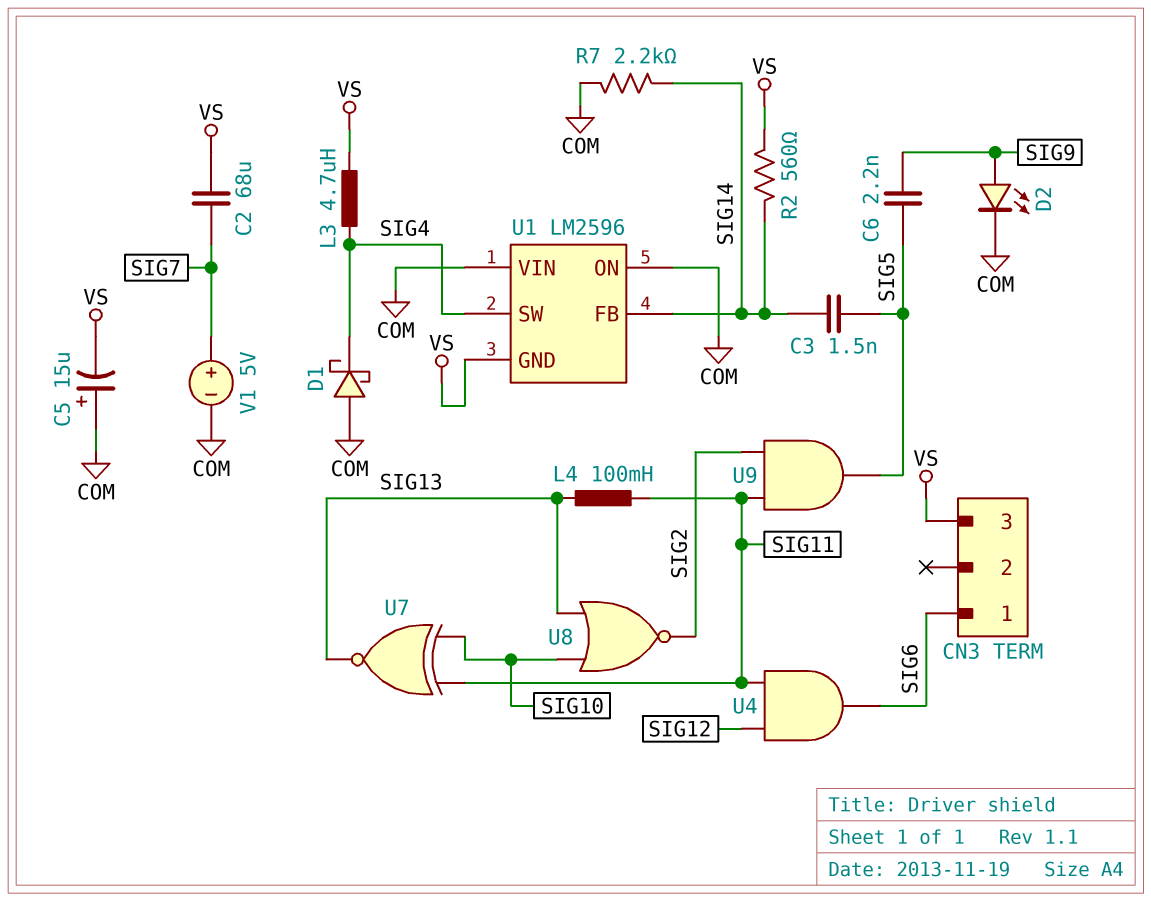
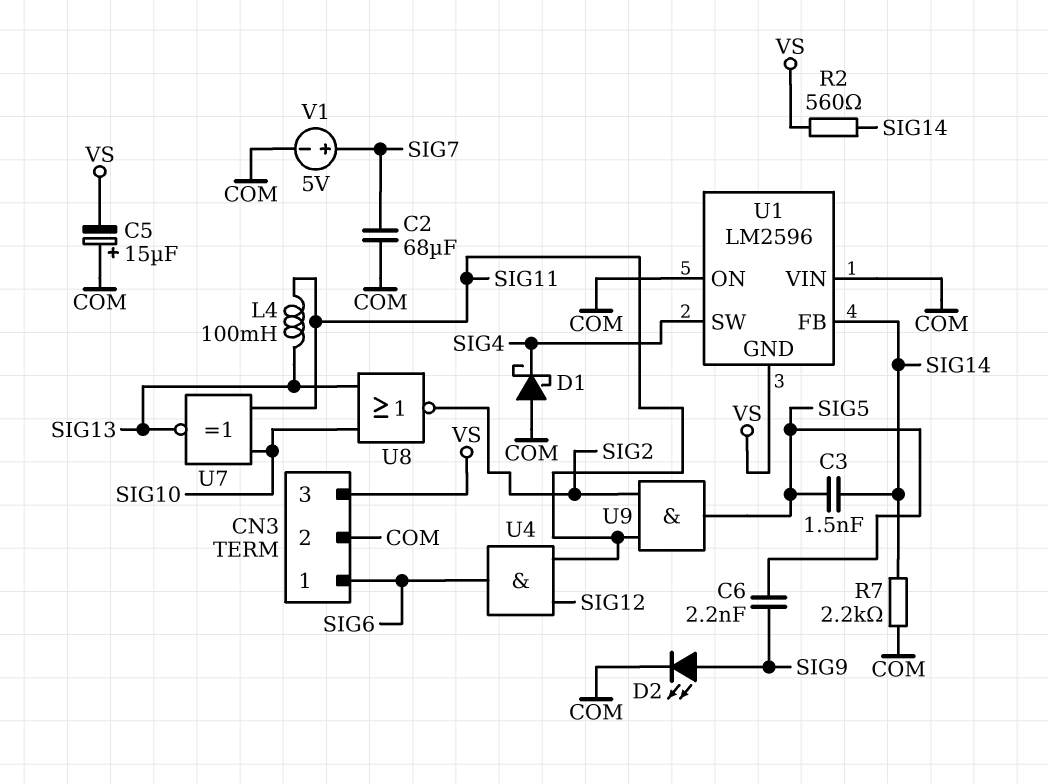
C2: 68uF (SIG7, VS) -> 68uF (COM, SIG7)
CN3 pin 2: none -> COM
L3: 4.7uH (SIG4, VS) -> none

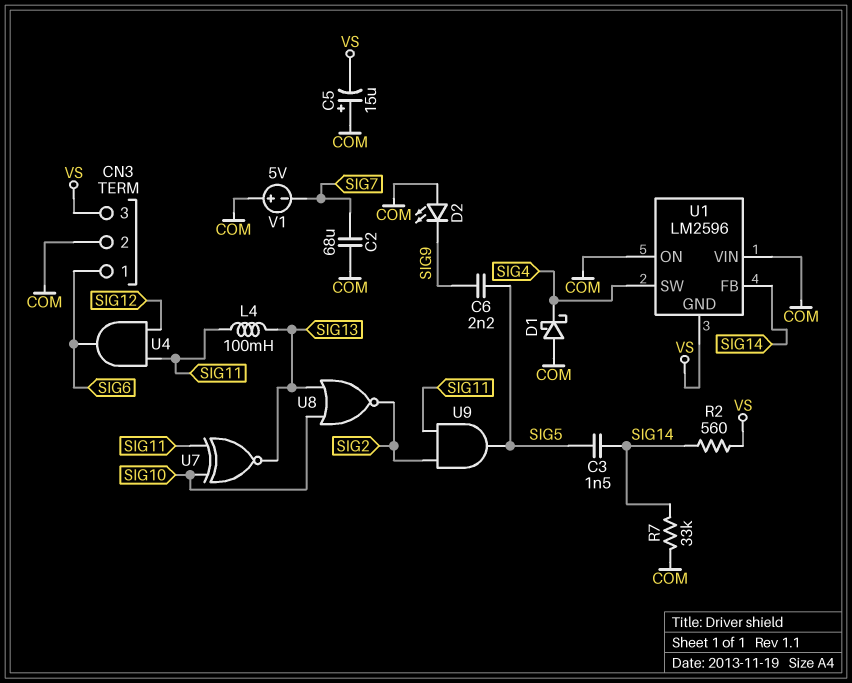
D2: LED (A SIG9, K COM) -> LED (A COM, K SIG9)
R7: 2.2k (COM, SIG14) -> 33k (COM, SIG14)
V1: 5V (plus SIG7, minus COM) -> 5V (plus COM, minus SIG7)

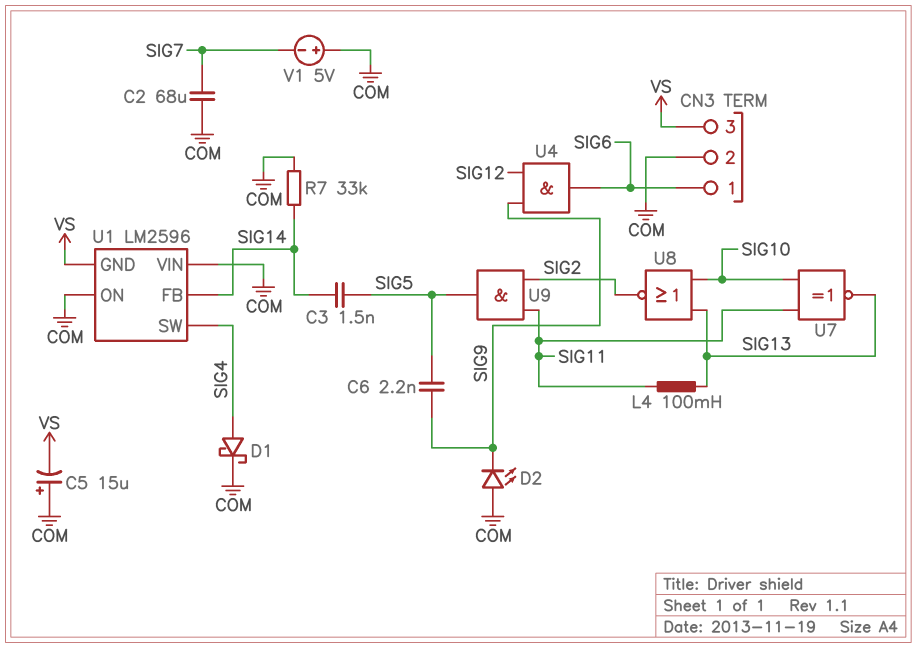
D1: schottky (A COM, K SIG4) -> schottky (A SIG4, K COM)
R2: 560 (SIG14, VS) -> none
U4: AND (in SIG11, in SIG12, out SIG6) -> AND (in SIG9, in SIG12, out SIG6)

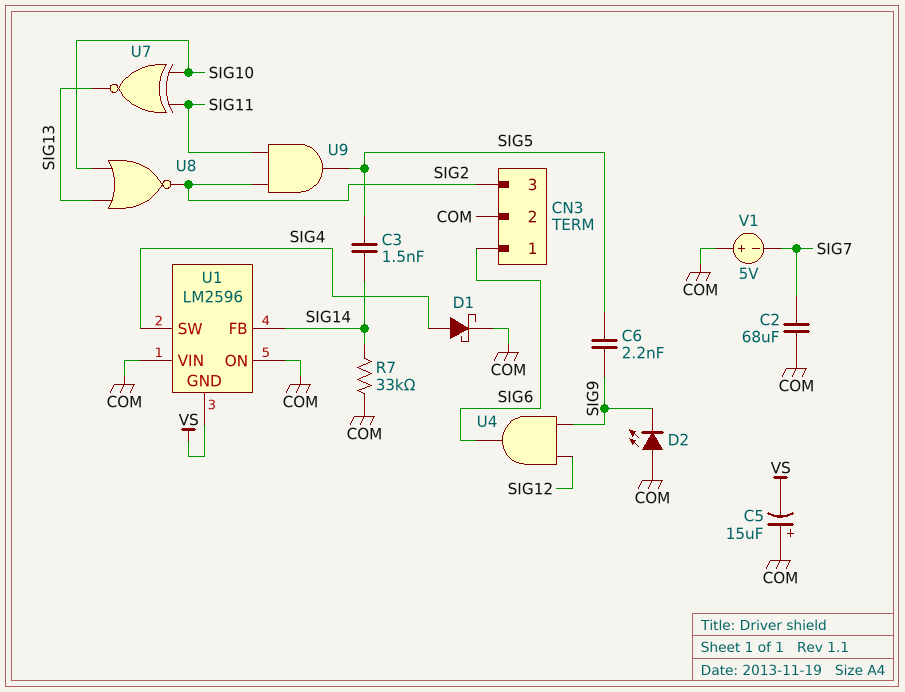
CN3 pin 3: VS -> SIG2
L4: 100mH (SIG11, SIG13) -> none

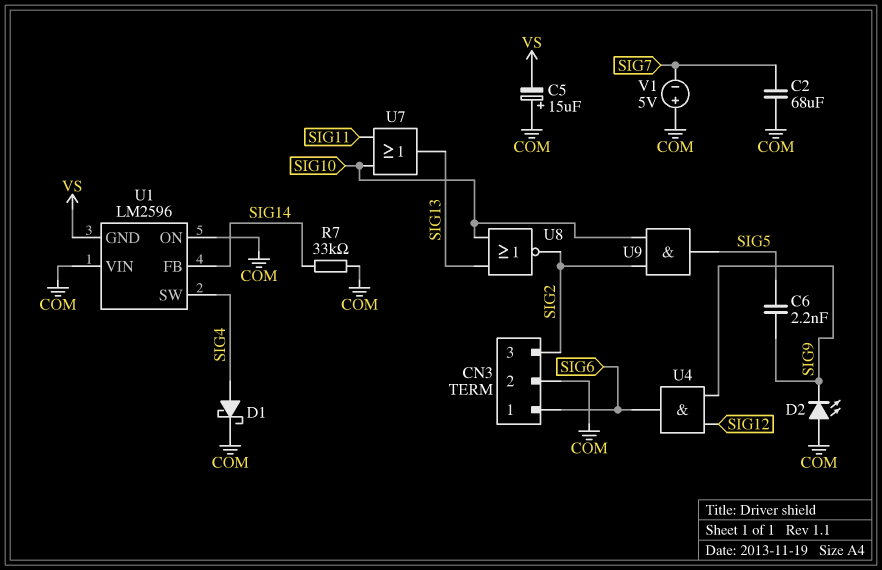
C3: 1.5nF (SIG5, SIG14) -> none
U7: XNOR (in SIG10, in SIG11, out SIG13) -> OR (in SIG10, in SIG11, out SIG13)
U9: AND (in SIG2, in SIG11, out SIG5) -> AND (in SIG2, in SIG10, out SIG5)

